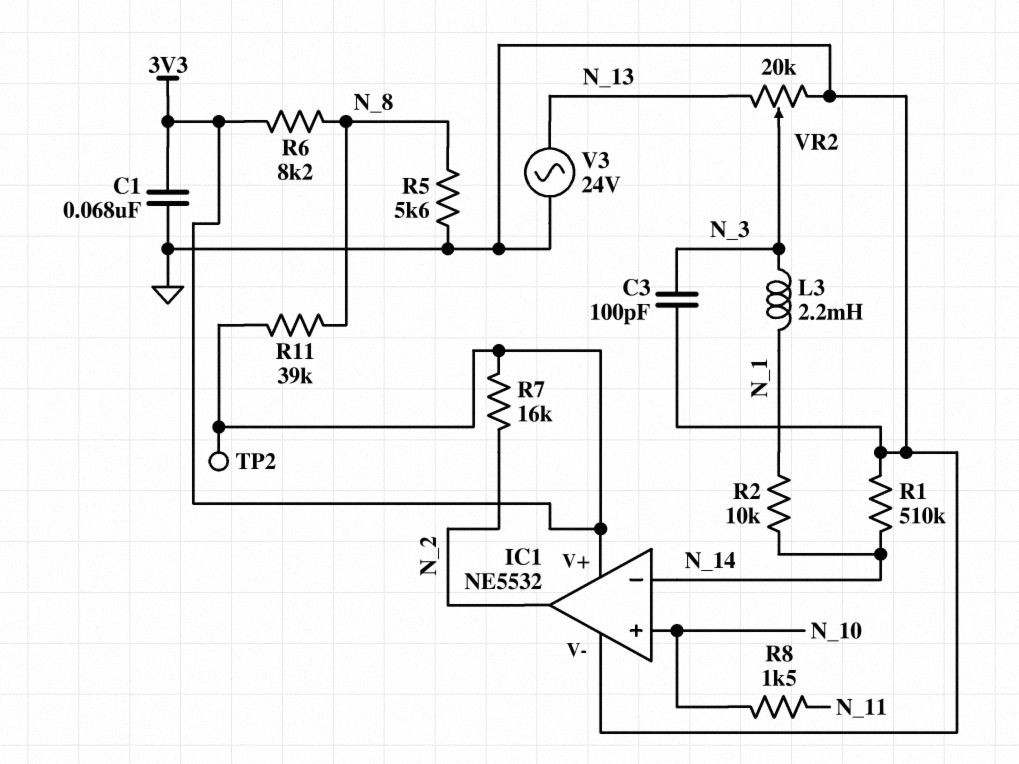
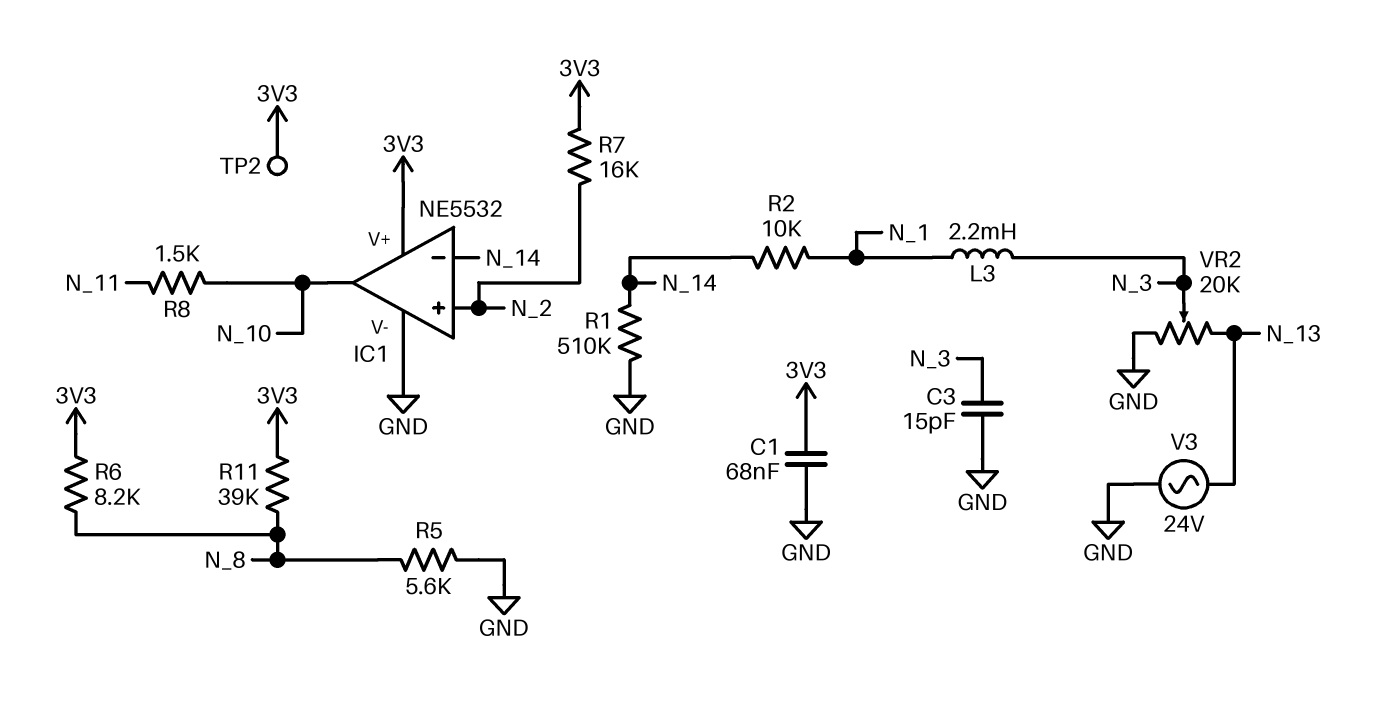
C3: 100pF (GND, N_3) -> 15pF (GND, N_3)
IC1 pin in+: N_10 -> N_2
IC1 pin out: N_2 -> N_10

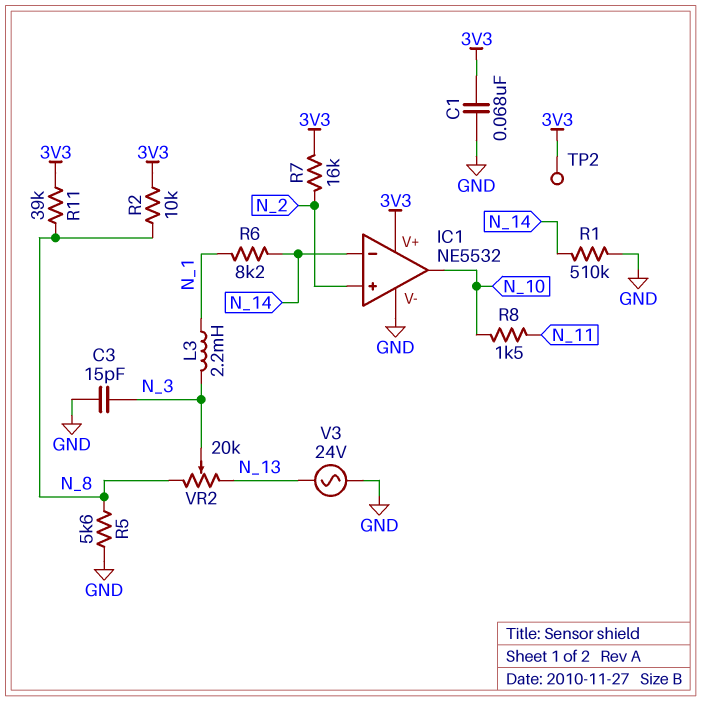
R2: 10k (N_1, N_14) -> 10k (3V3, N_8)
R6: 8.2k (3V3, N_8) -> 8.2k (N_1, N_14)
VR2: 20k (GND, N_13, wiper N_3) -> 20k (N_8, N_13, wiper N_3)

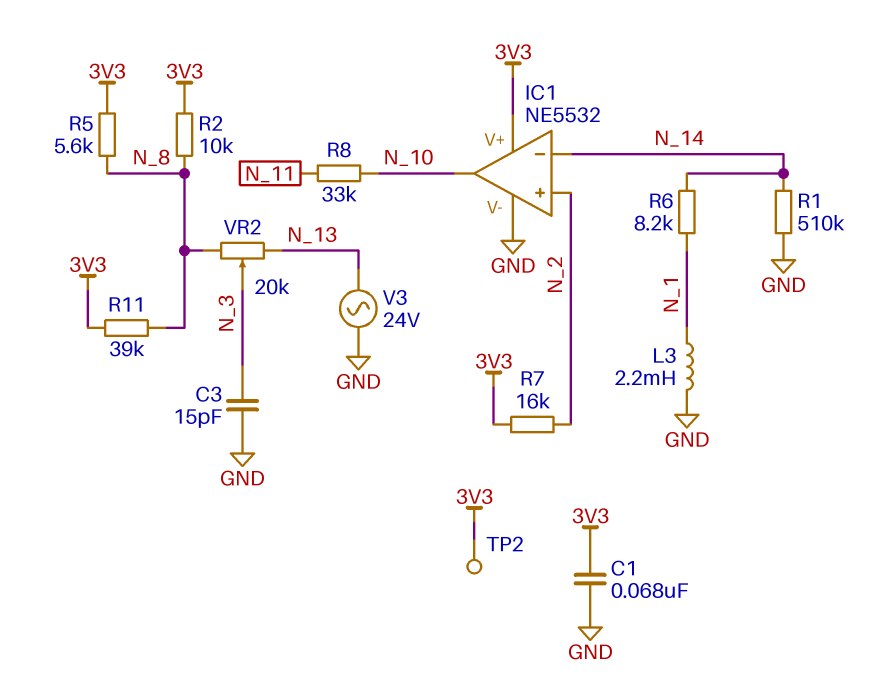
L3: 2.2mH (N_1, N_3) -> 2.2mH (GND, N_1)
R5: 5.6k (GND, N_8) -> 5.6k (3V3, N_8)
R8: 1.5k (N_10, N_11) -> 33k (N_10, N_11)

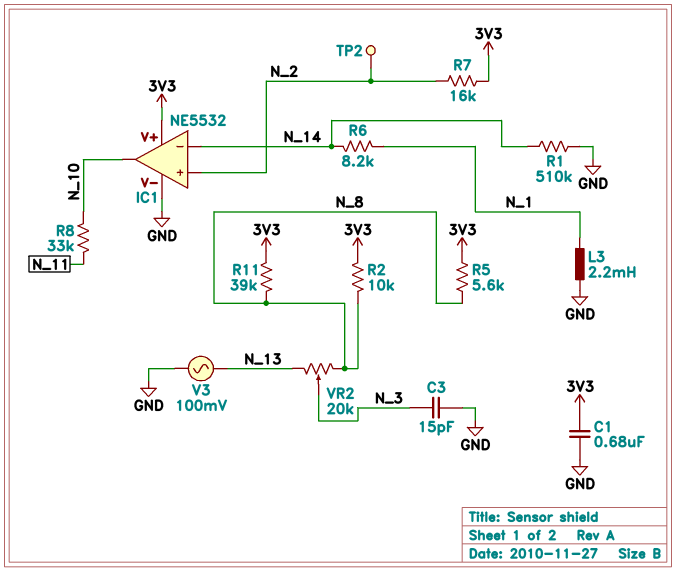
C1: 68nF (3V3, GND) -> 680nF (3V3, GND)
TP2: test point (3V3) -> test point (N_2)
V3: AC 24V (GND, N_13) -> AC 100mV (GND, N_13)

